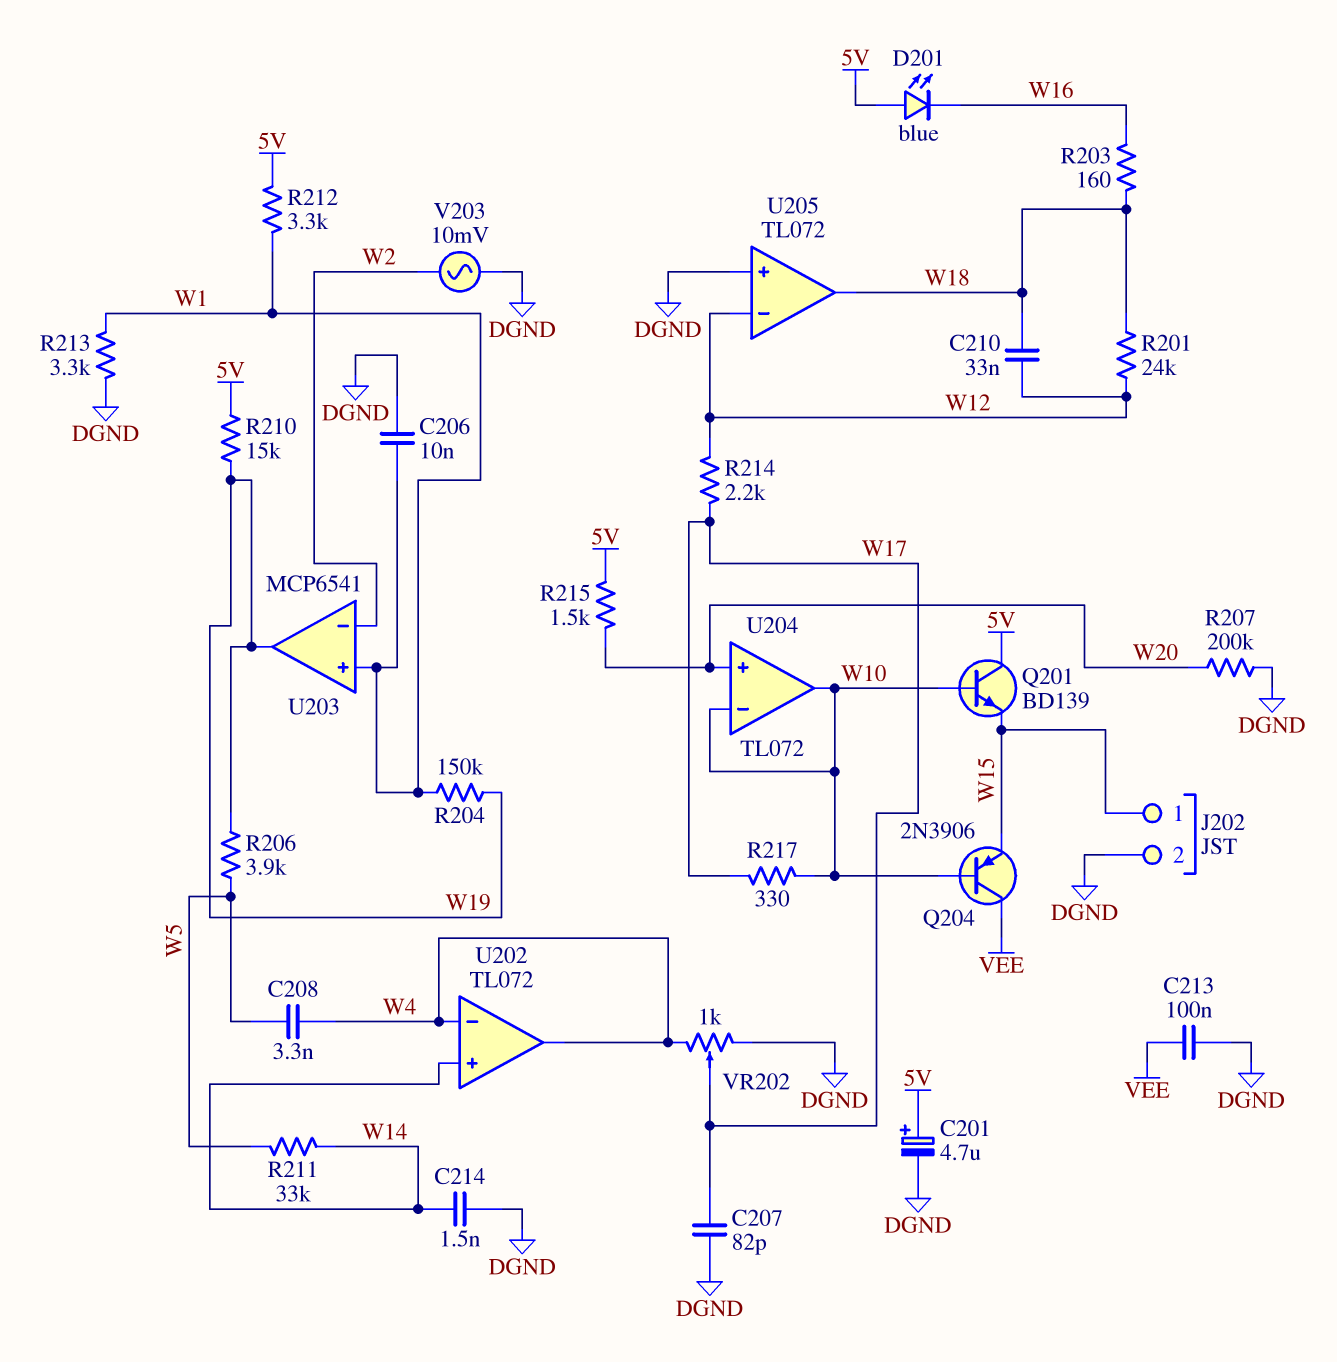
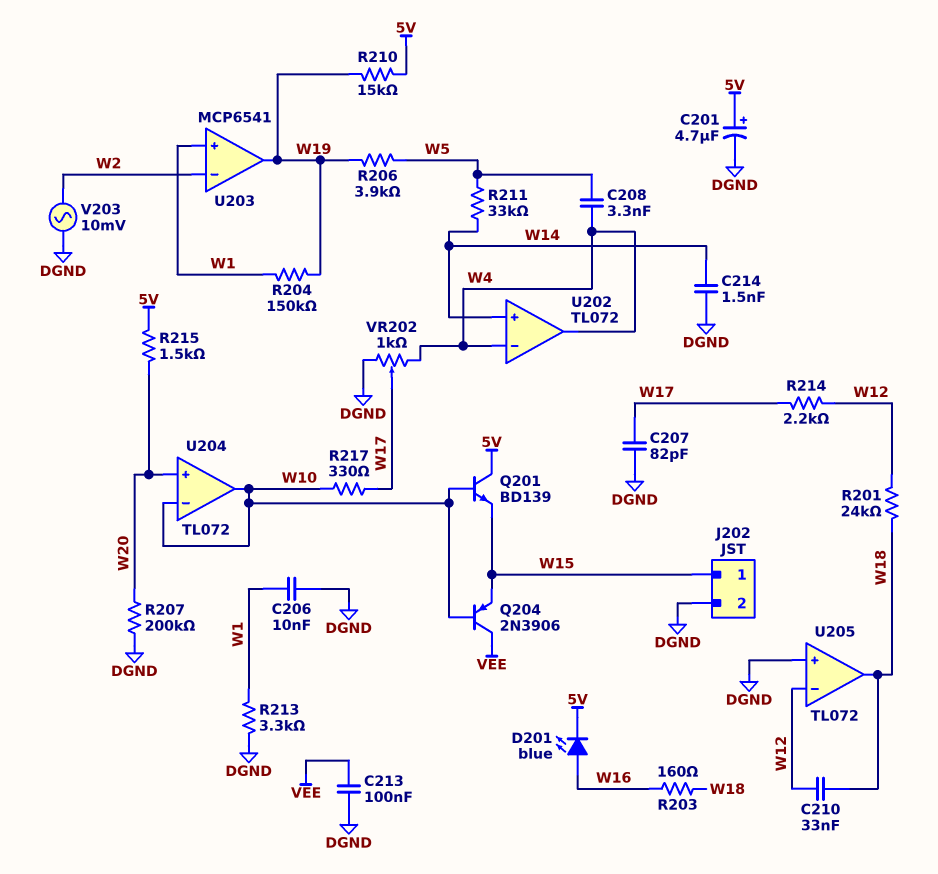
D201: LED blue (A 5V, K W16) -> LED blue (A W16, K 5V)
R212: 3.3k (5V, W1) -> none

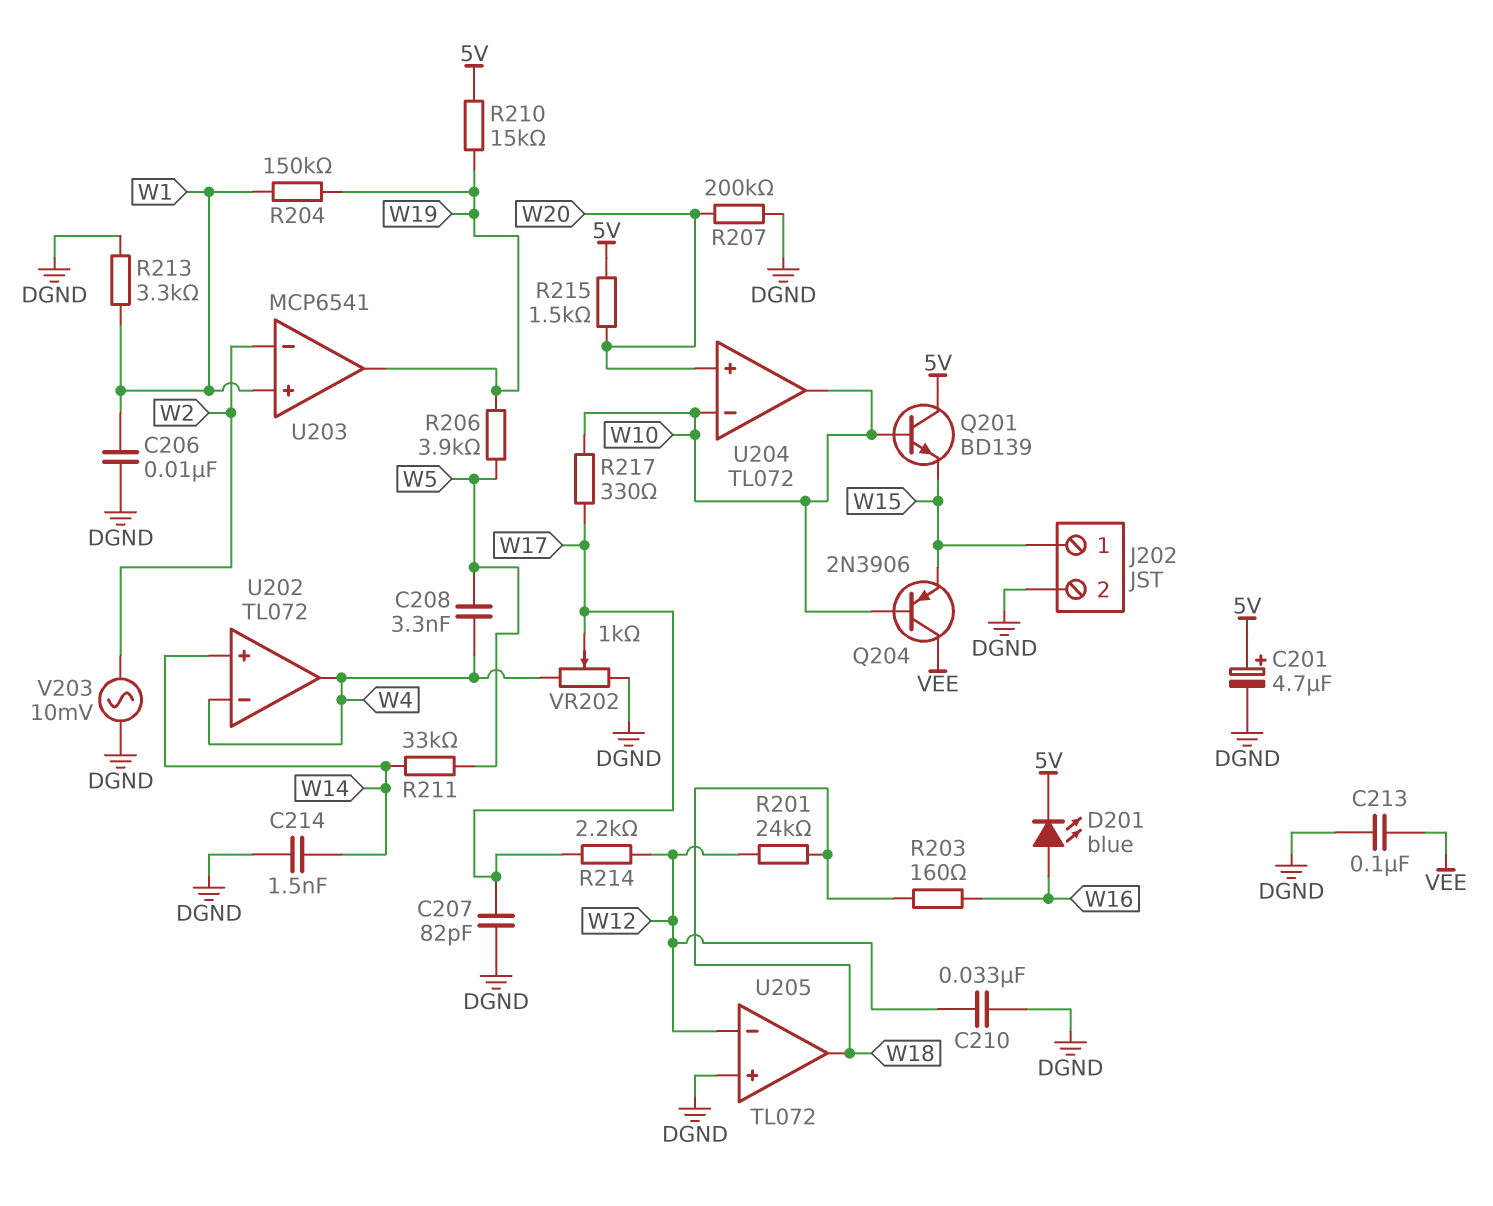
C210: 33nF (W12, W18) -> 33nF (DGND, W12)

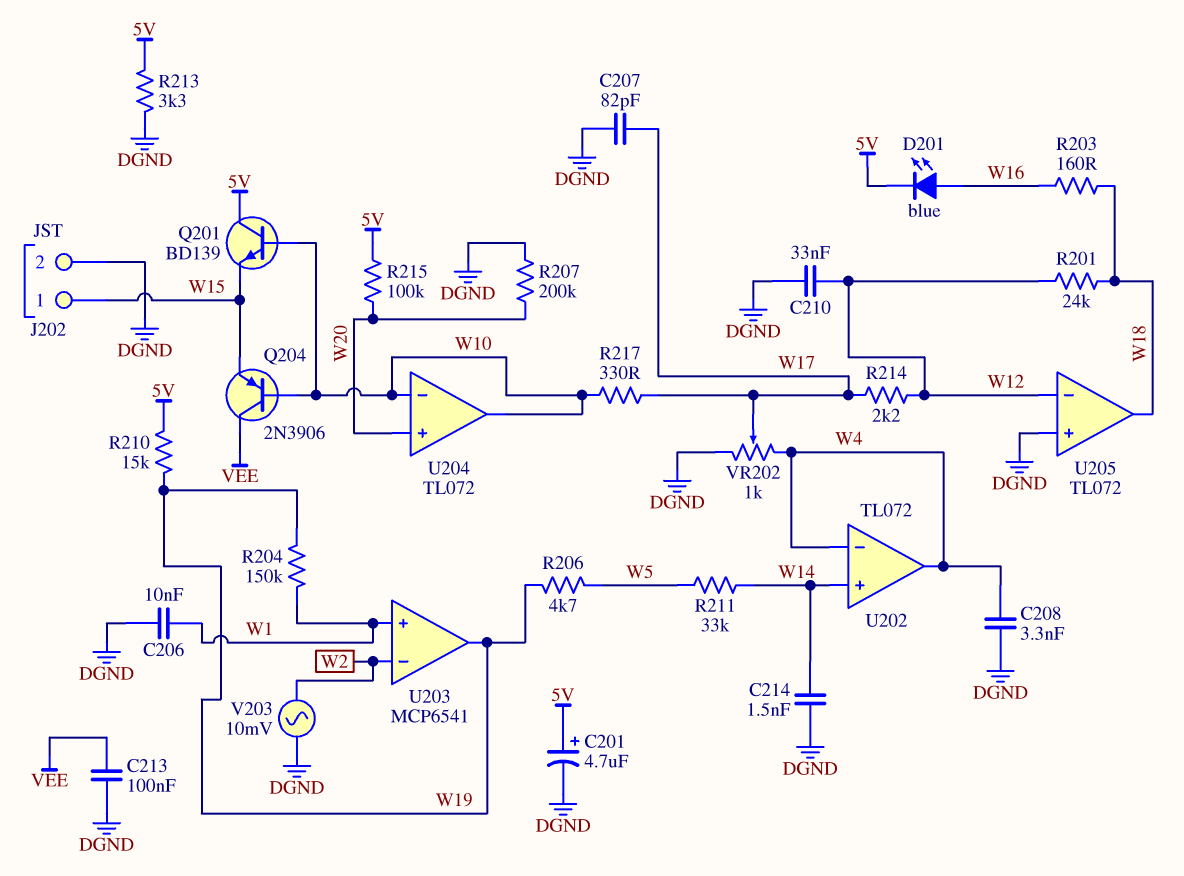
C208: 3.3nF (W4, W5) -> 3.3nF (DGND, W4)
R206: 3.9k (W5, W19) -> 4.7k (W5, W19)
R213: 3.3k (DGND, W1) -> 3.3k (5V, DGND)
R215: 1.5k (5V, W20) -> 100k (5V, W20)

